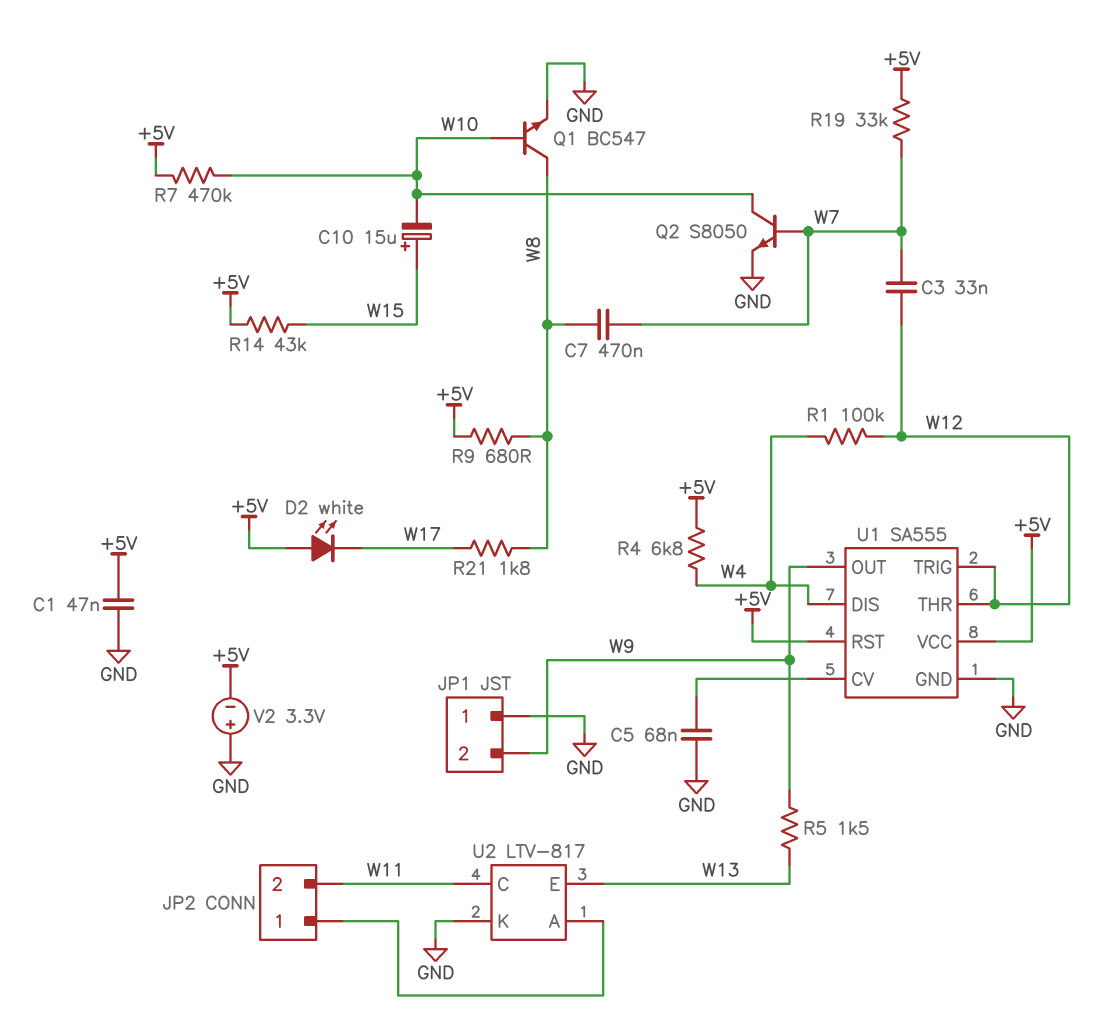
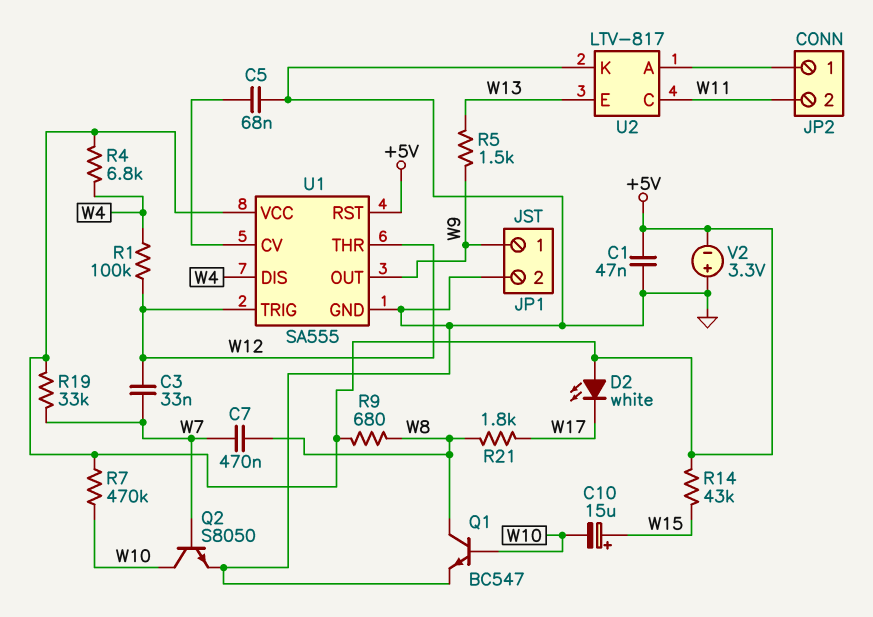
JP1 pin 1: GND -> W9
JP1 pin 2: W9 -> GND

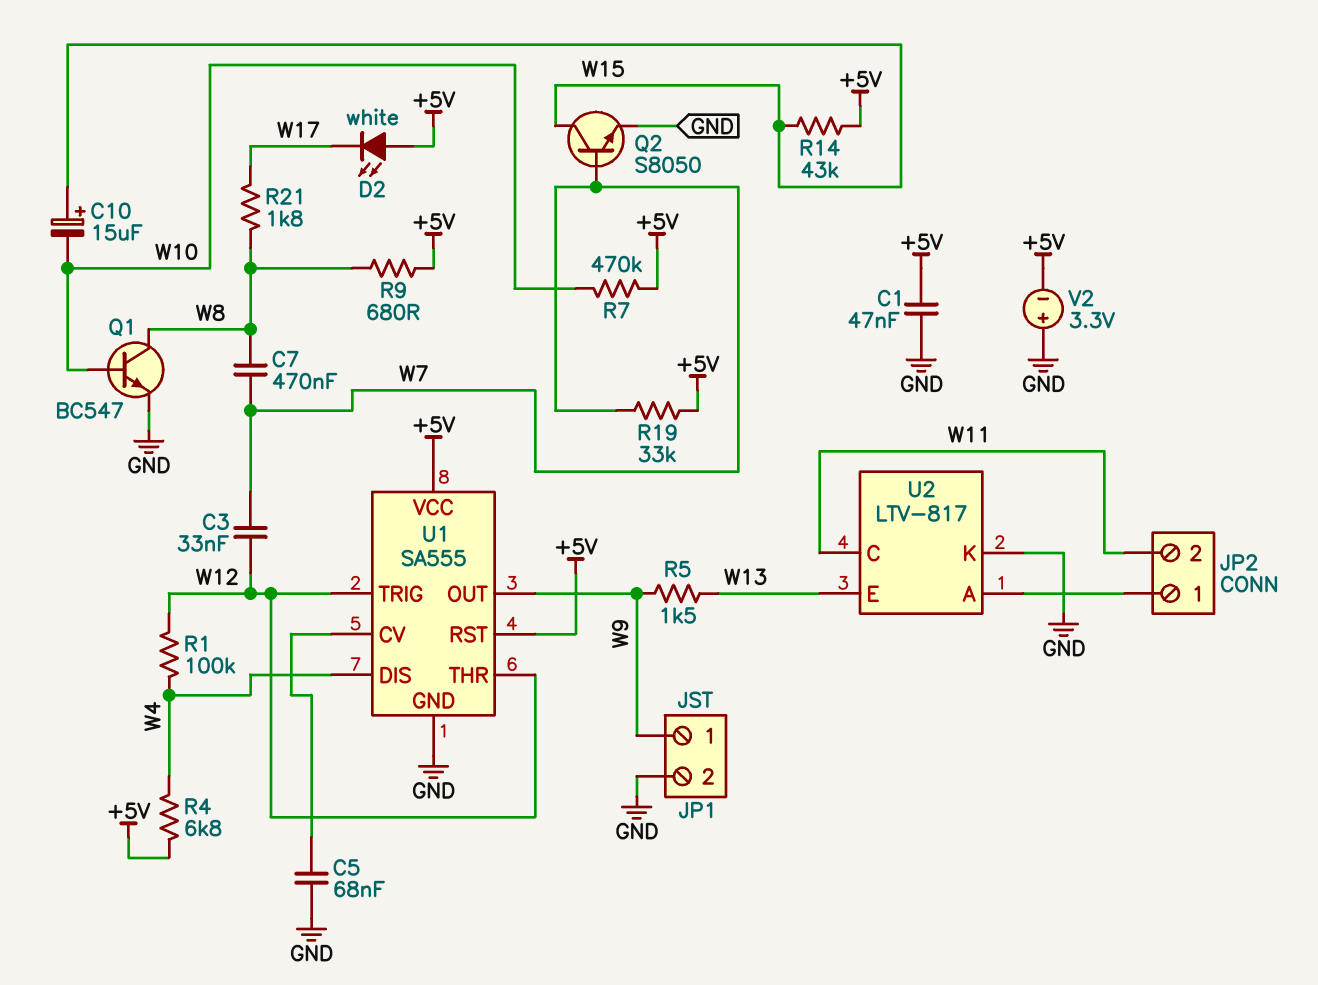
Q2: NPN S8050 (B W7, C W10, E GND) -> NPN S8050 (B W7, C W15, E GND)

